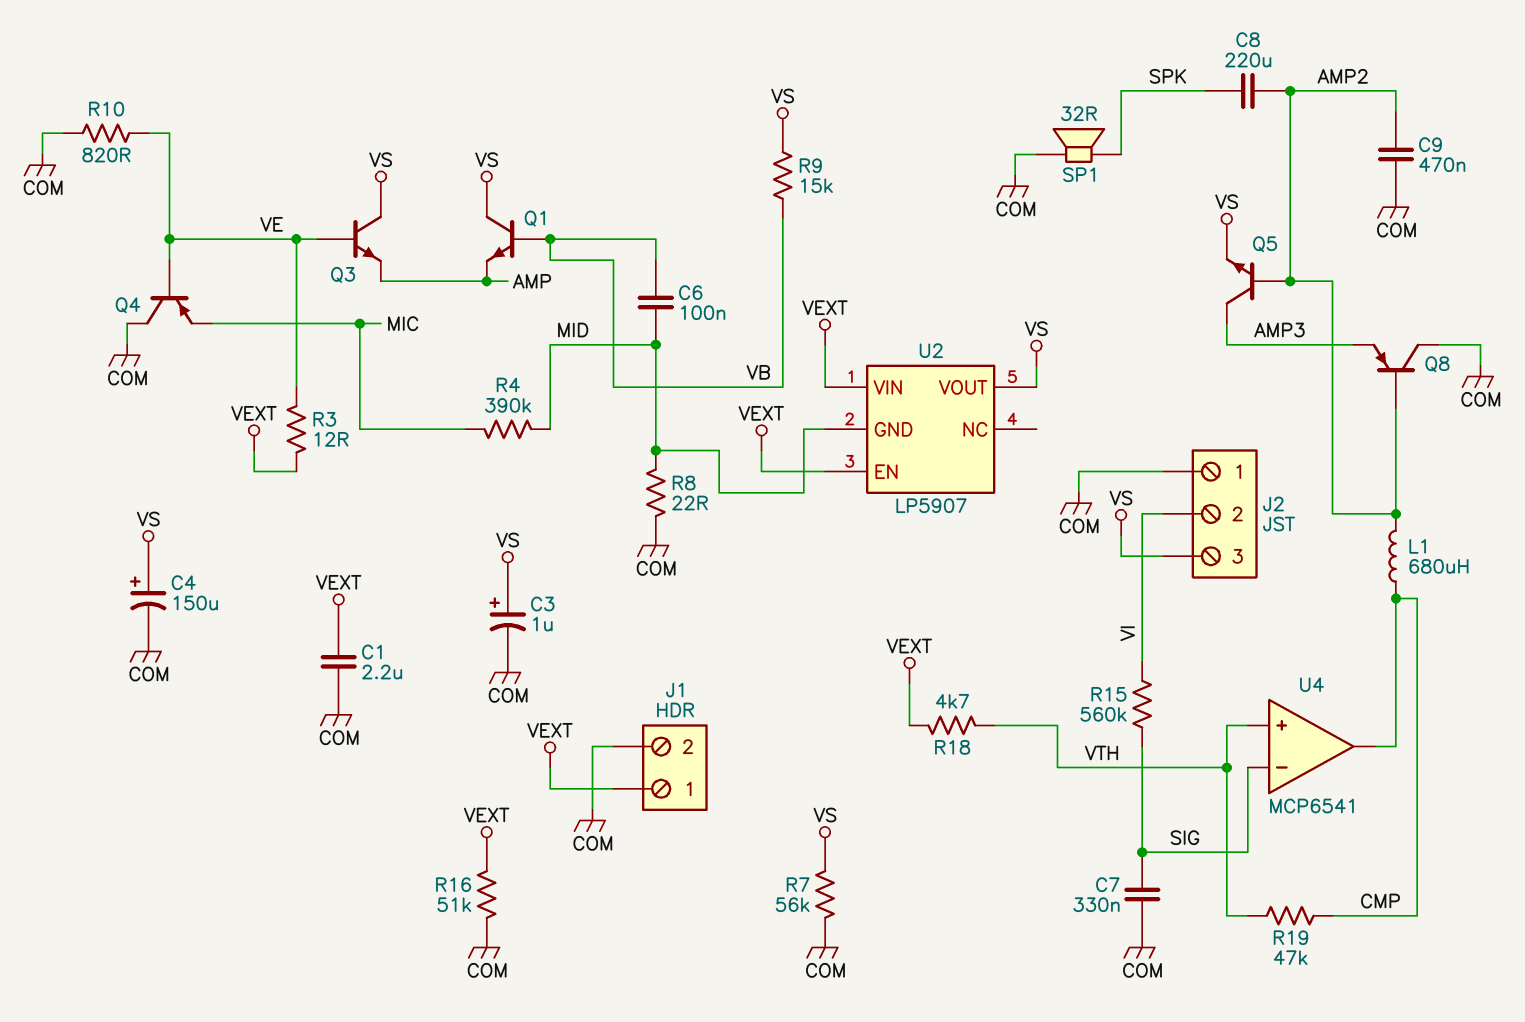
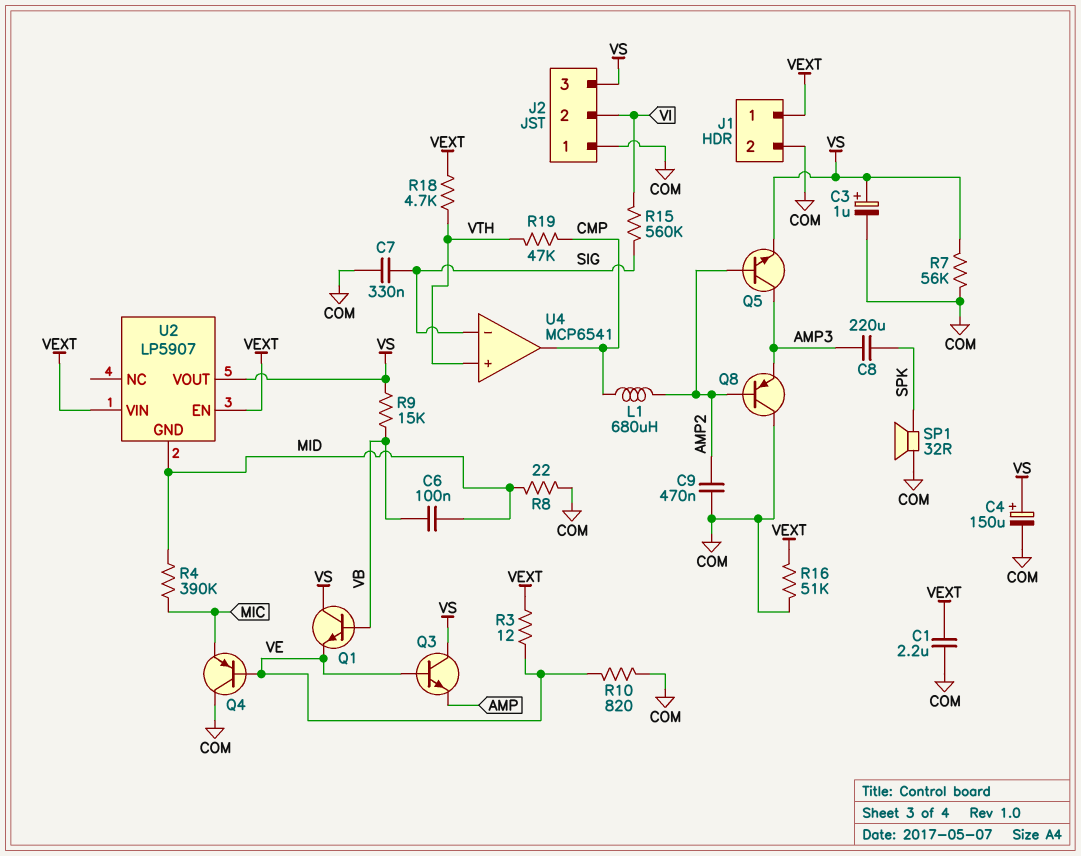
C8: 220uF (AMP2, SPK) -> 220uF (AMP3, SPK)
Q1: NPN (B VB, C VS, E AMP) -> NPN (B VB, C VS, E VE)

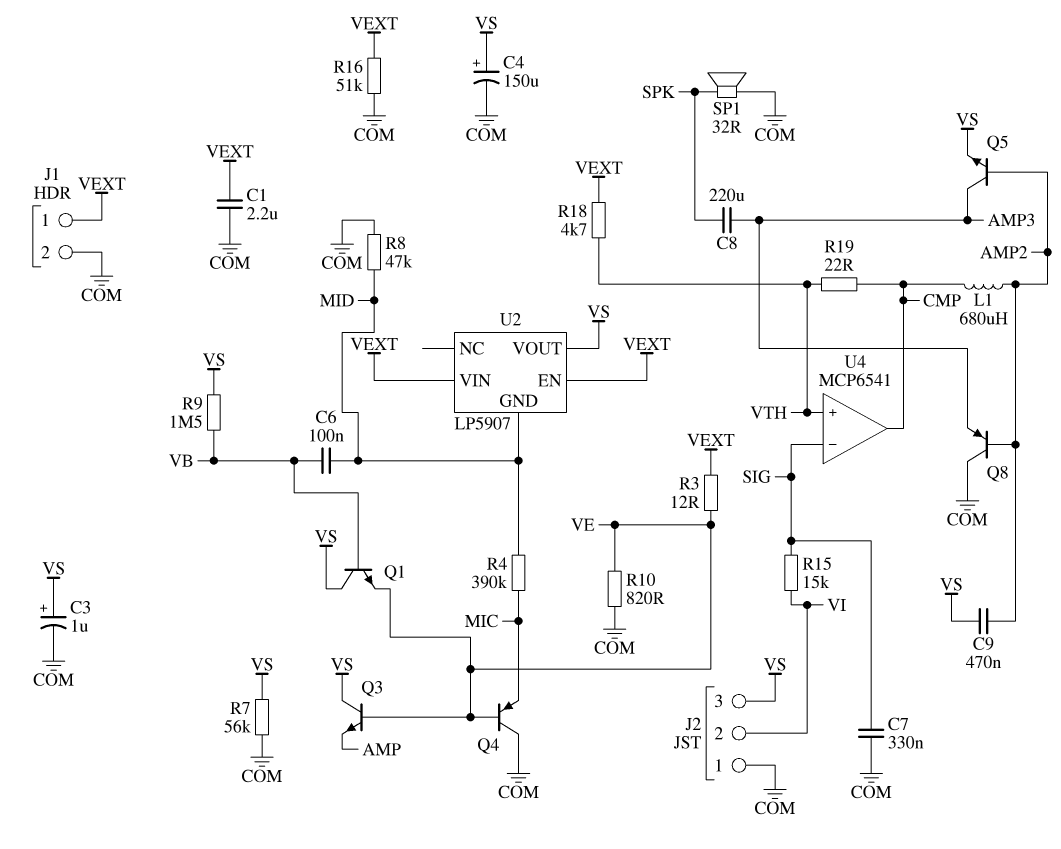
C9: 470nF (AMP2, COM) -> 470nF (AMP2, VS)
R8: 22 (COM, MID) -> 47k (COM, MID)
R9: 15k (VB, VS) -> 1.5M (VB, VS)
R15: 560k (SIG, VI) -> 15k (SIG, VI)
R19: 47k (CMP, VTH) -> 22 (CMP, VTH)

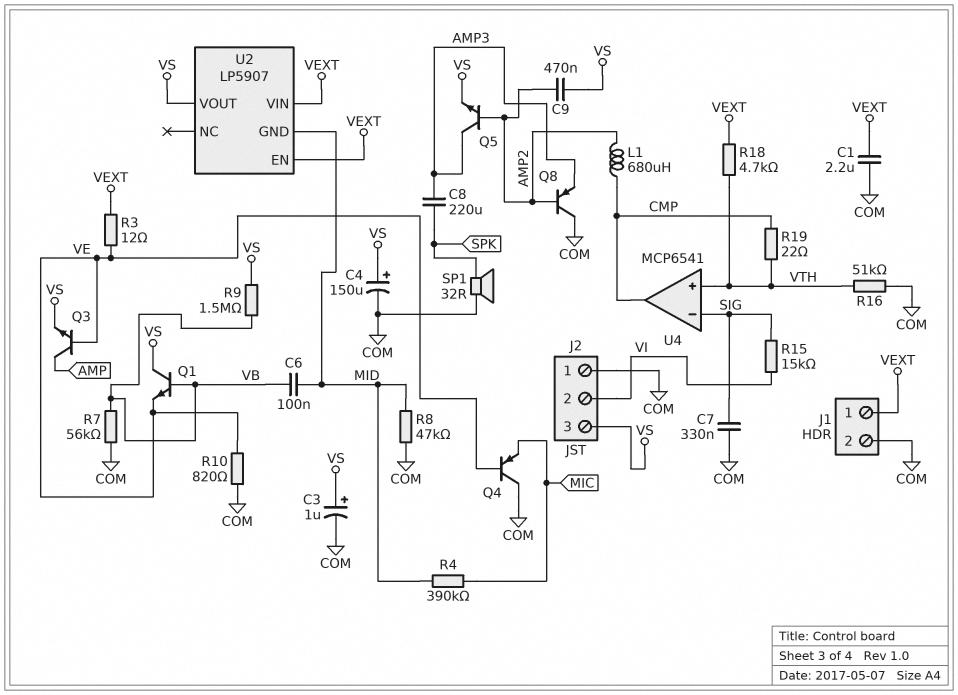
Q3: NPN (B VE, C VS, E AMP) -> NPN (B VE, C AMP, E VS)
R7: 56k (COM, VS) -> 56k (COM, VB)
R16: 51k (COM, VEXT) -> 51k (COM, VTH)

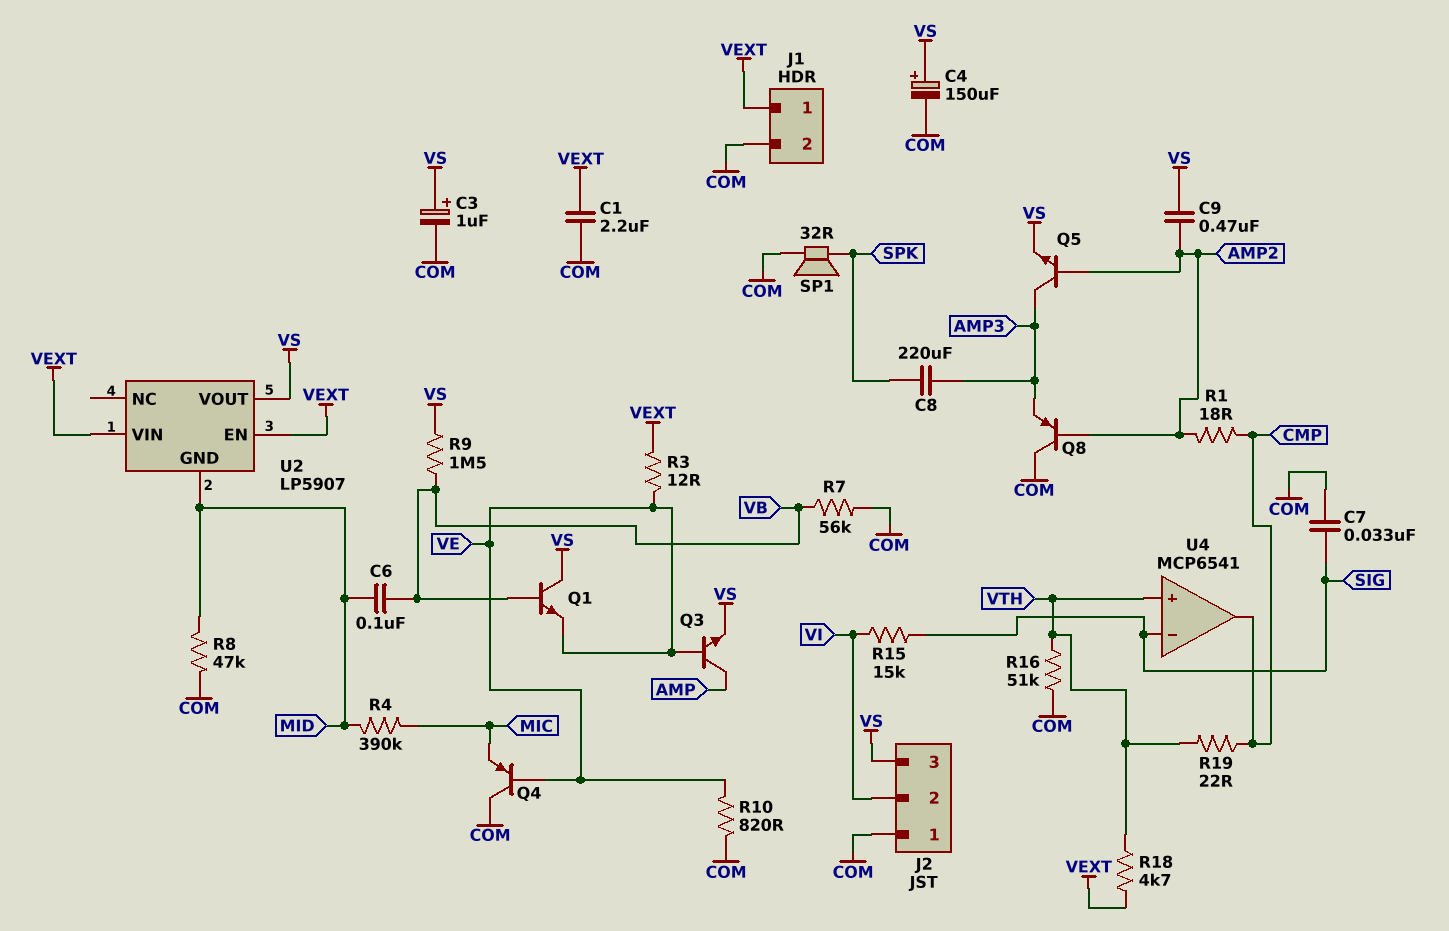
C7: 330nF (COM, SIG) -> 33nF (COM, SIG)
L1: 680uH (AMP2, CMP) -> none
R1: none -> 18 (AMP2, CMP)

